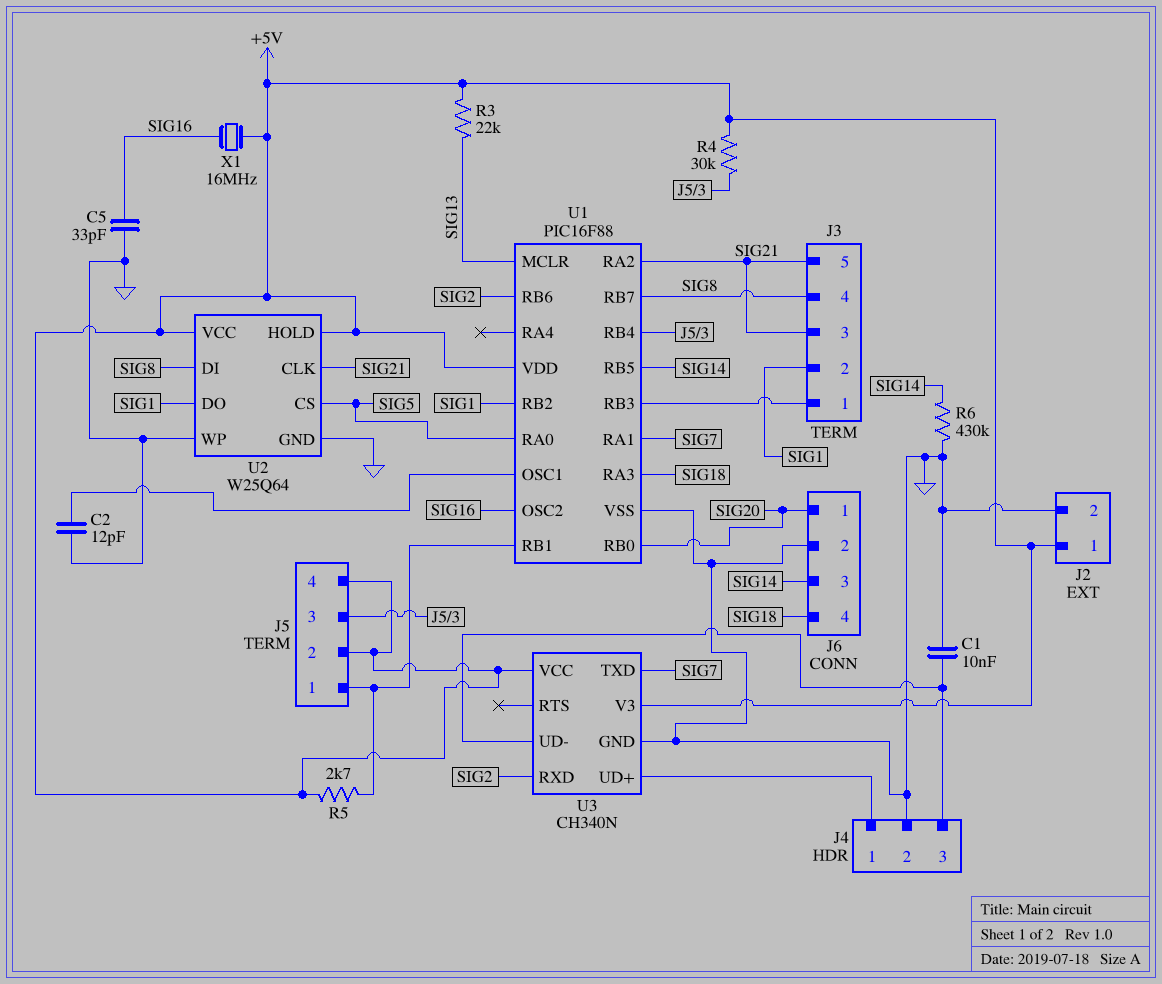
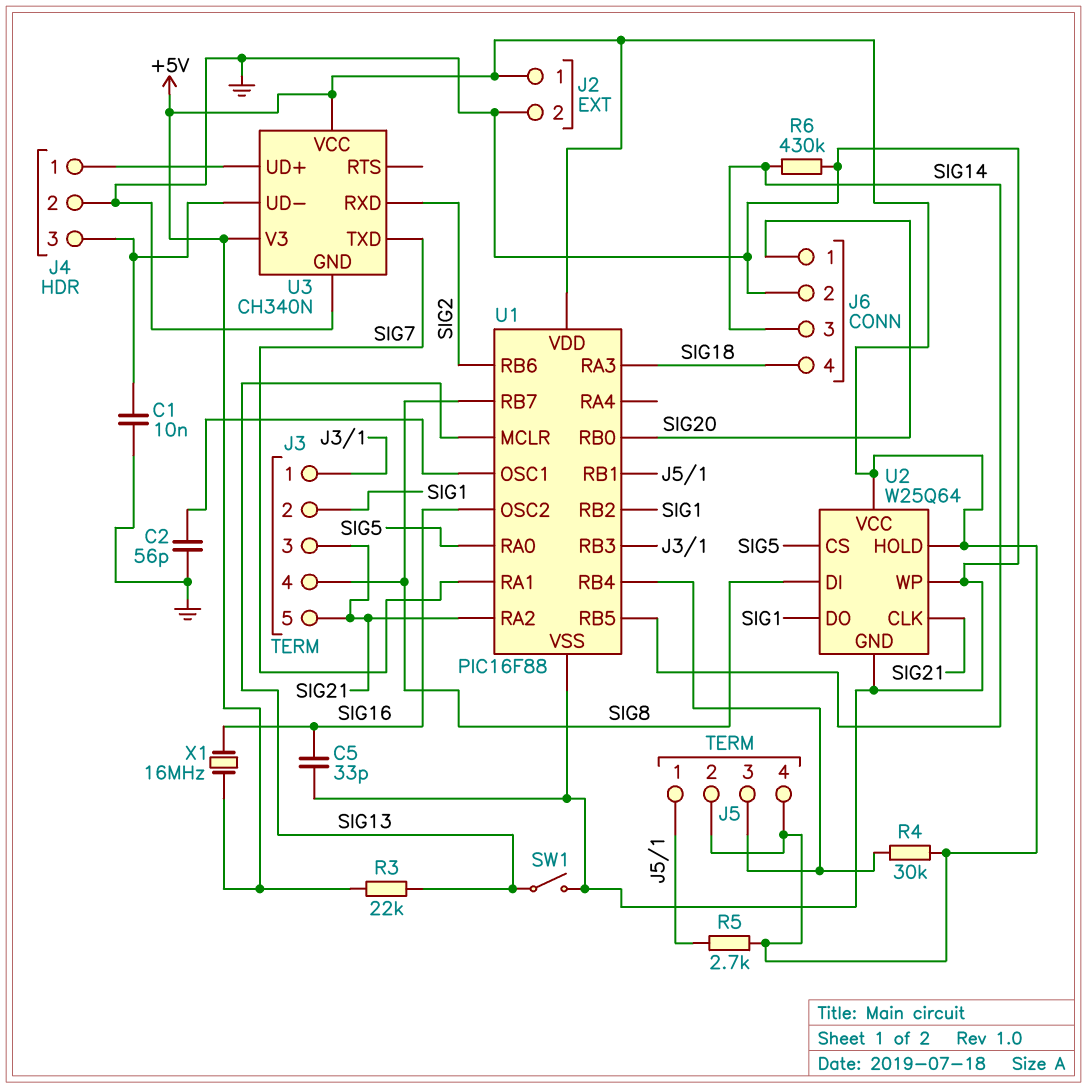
C2: 12pF (GND, U1/OSC1) -> 56pF (GND, U1/OSC1)
SW1: none -> switch (GND, SIG13)

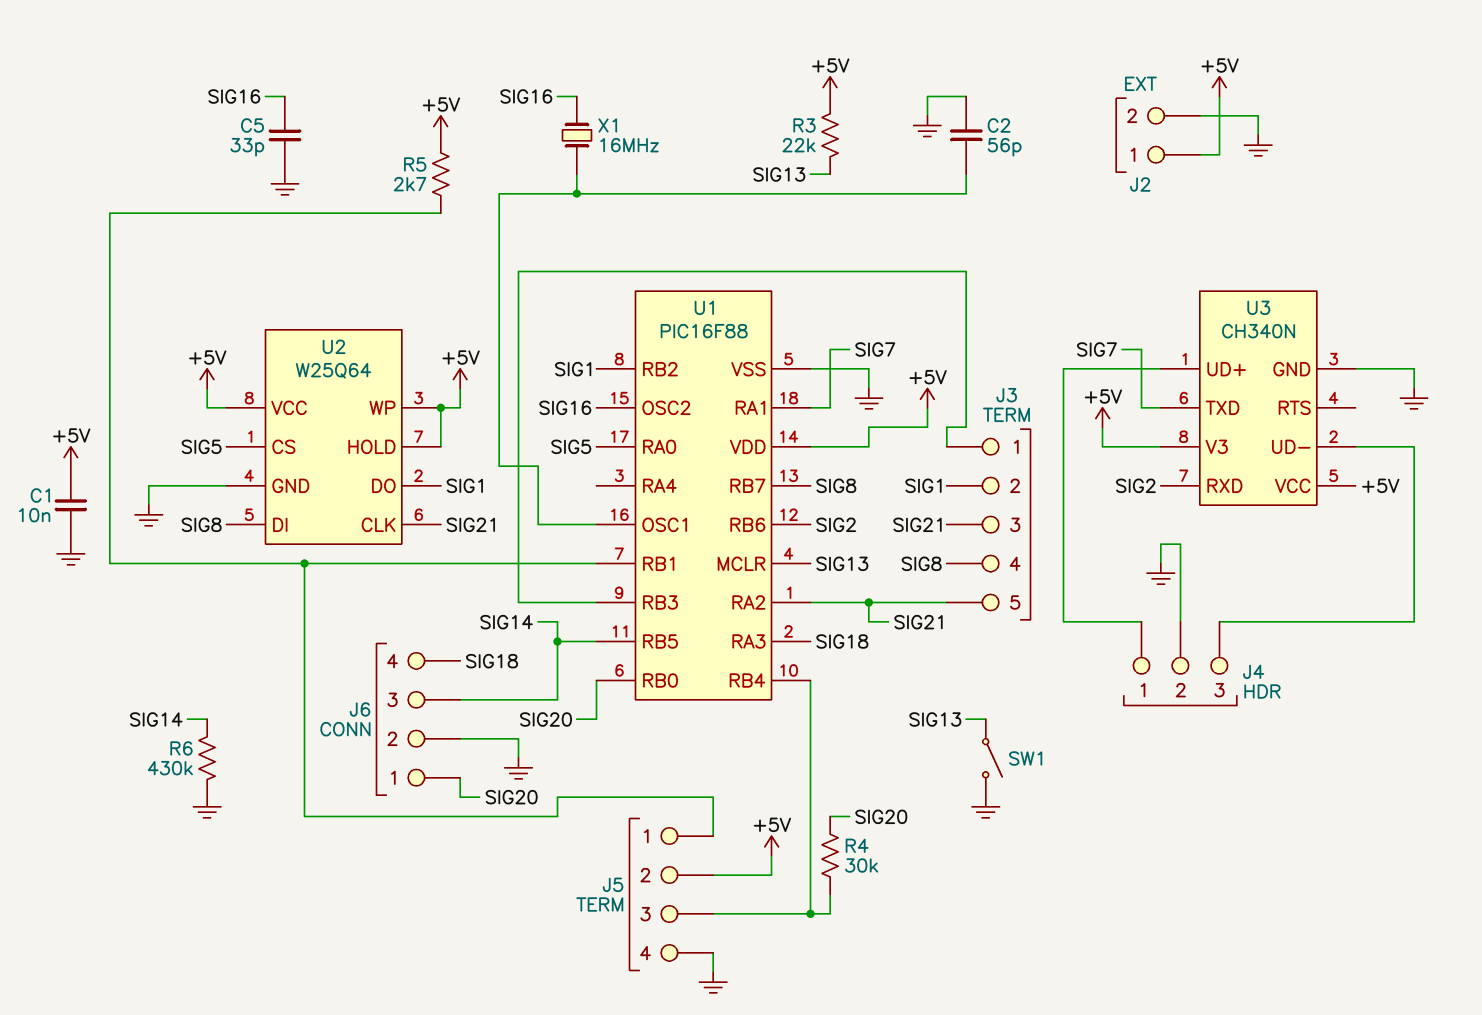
C1: 10nF (GND, J4/3) -> 10nF (+5V, GND)
J5 pin 4: +5V -> GND
R4: 30k (+5V, J5/3) -> 30k (J5/3, SIG20)
U2 pin WP: GND -> +5V
X1: 16MHz (+5V, SIG16) -> 16MHz (SIG16, U1/OSC1)

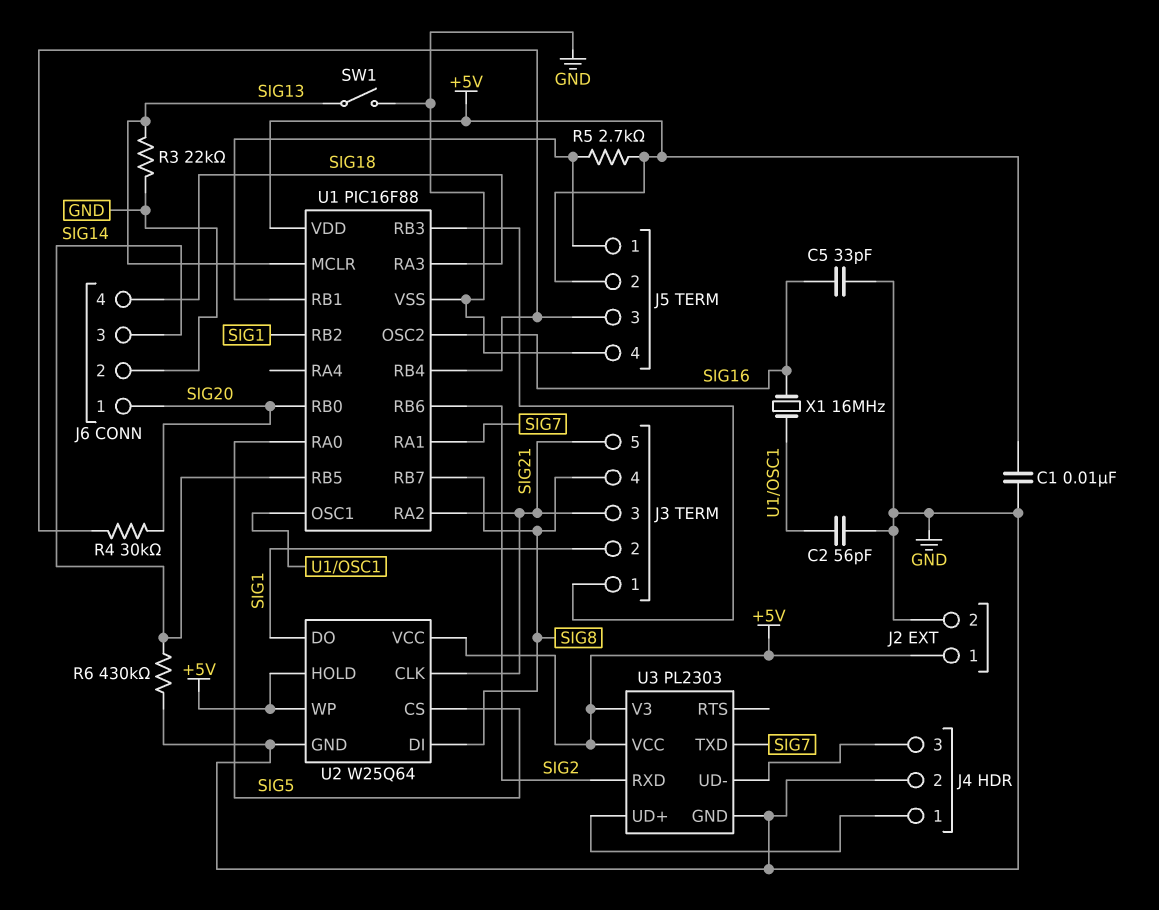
R3: 22k (+5V, SIG13) -> 22k (GND, SIG13)
U3: CH340N -> PL2303

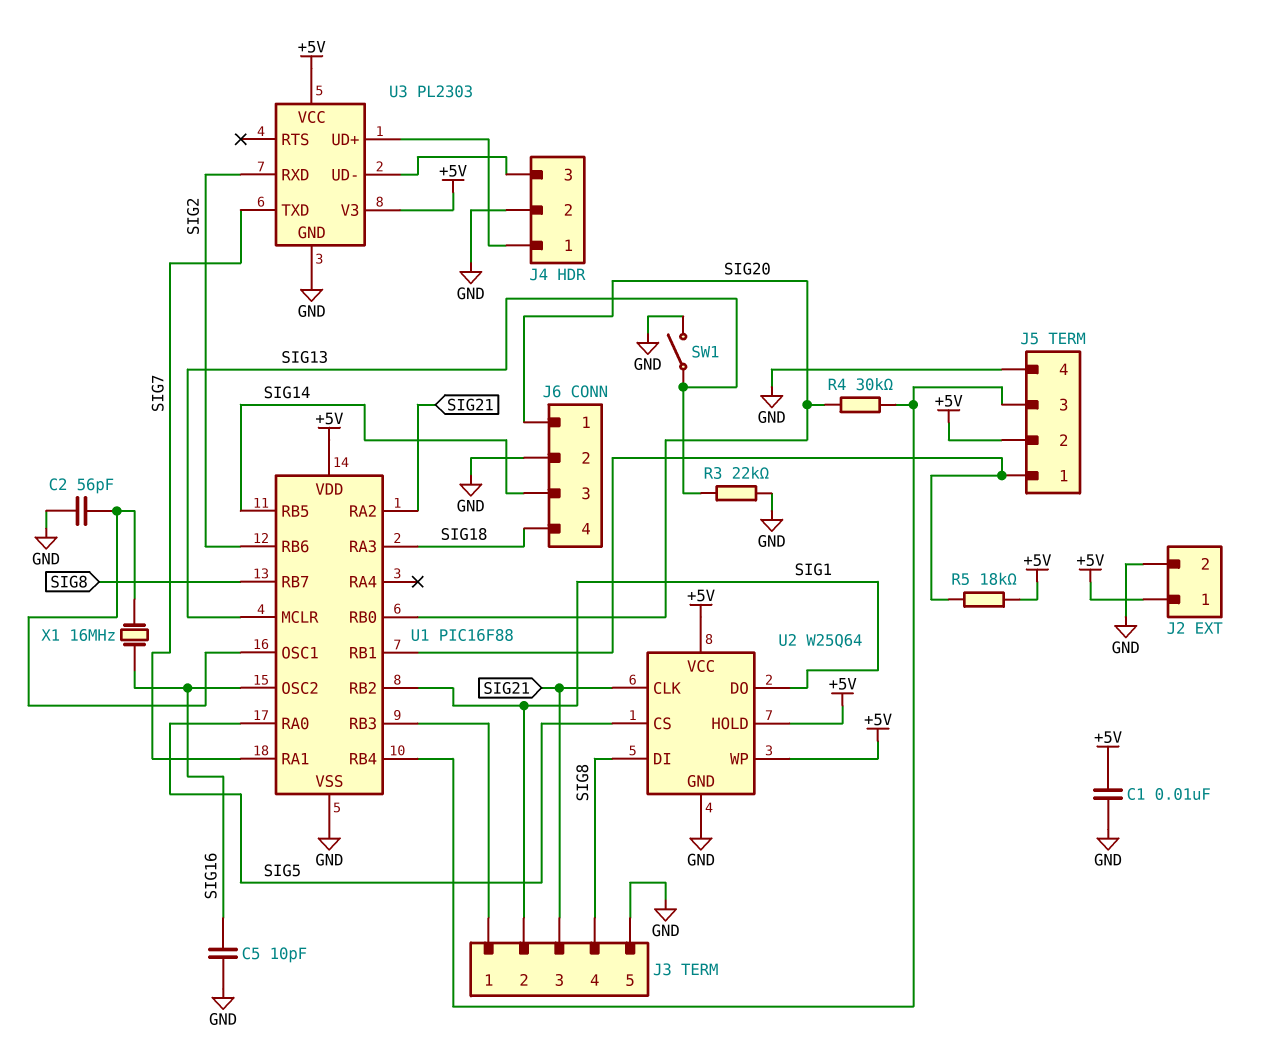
C5: 33pF (GND, SIG16) -> 10pF (GND, SIG16)
J3 pin 5: SIG21 -> GND
R5: 2.7k (+5V, J5/1) -> 18k (+5V, J5/1)
R6: 430k (GND, SIG14) -> none

